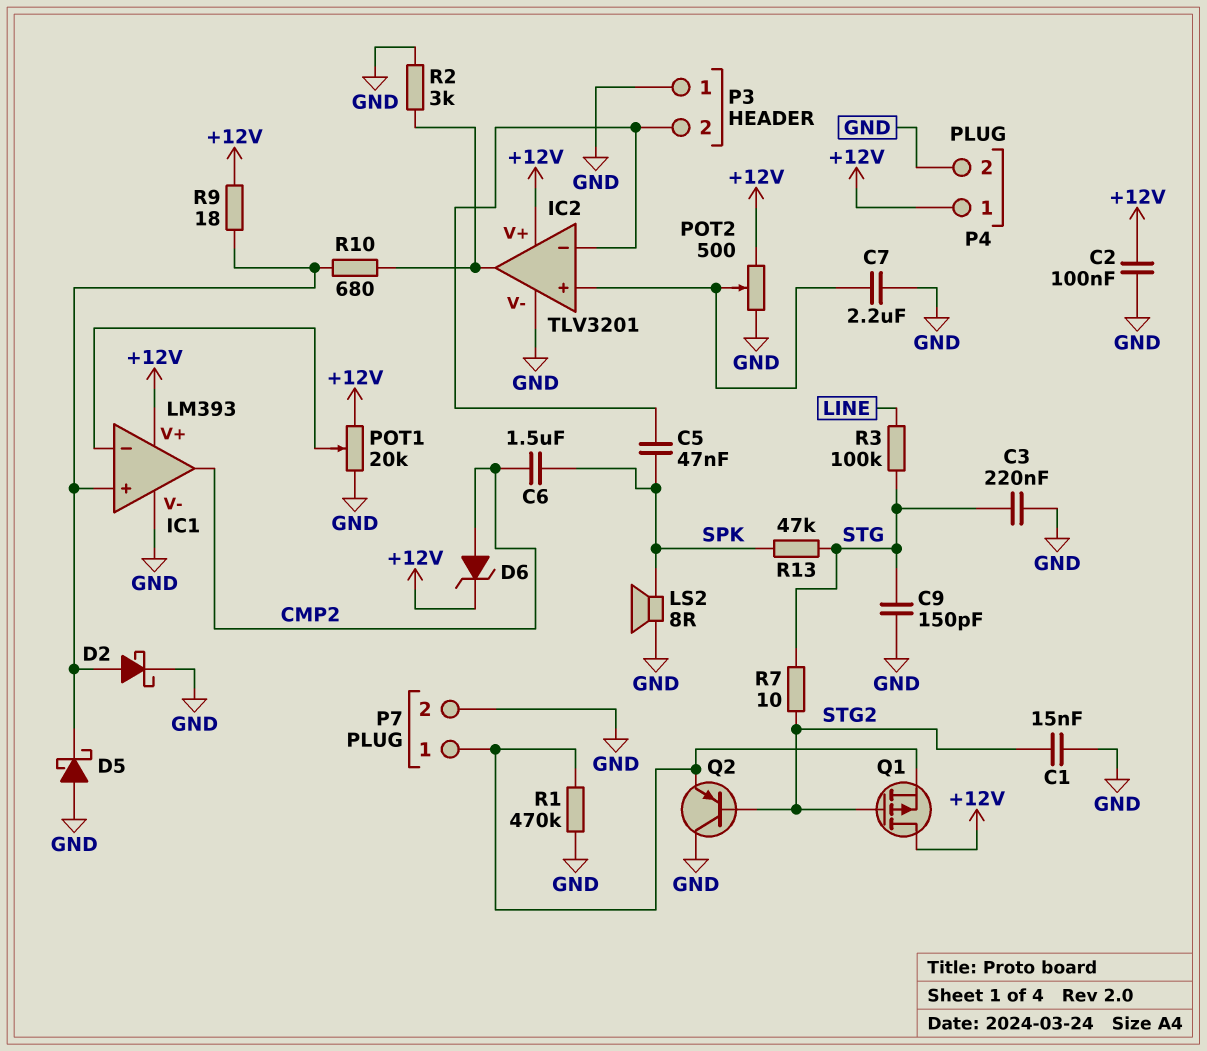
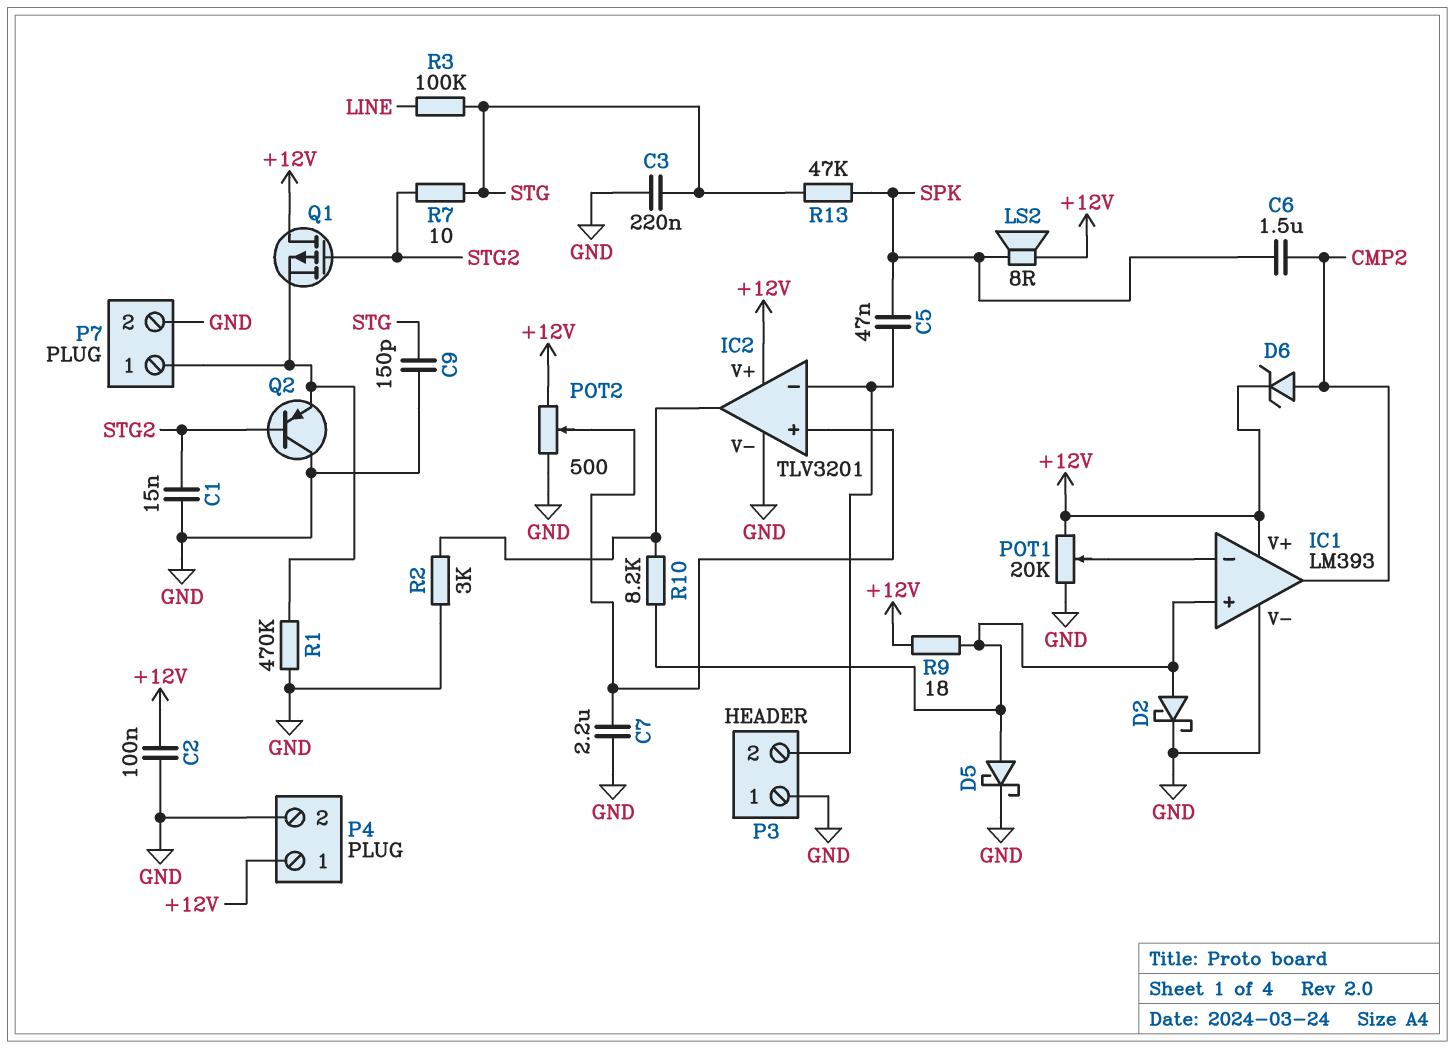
D5: schottky (A GND, K IC1/in+) -> schottky (A IC1/in+, K GND)
LS2: speaker 8R (GND, SPK) -> speaker 8R (+12V, SPK)
R10: 680 (IC1/in+, IC2/out) -> 8.2k (IC1/in+, IC2/out)

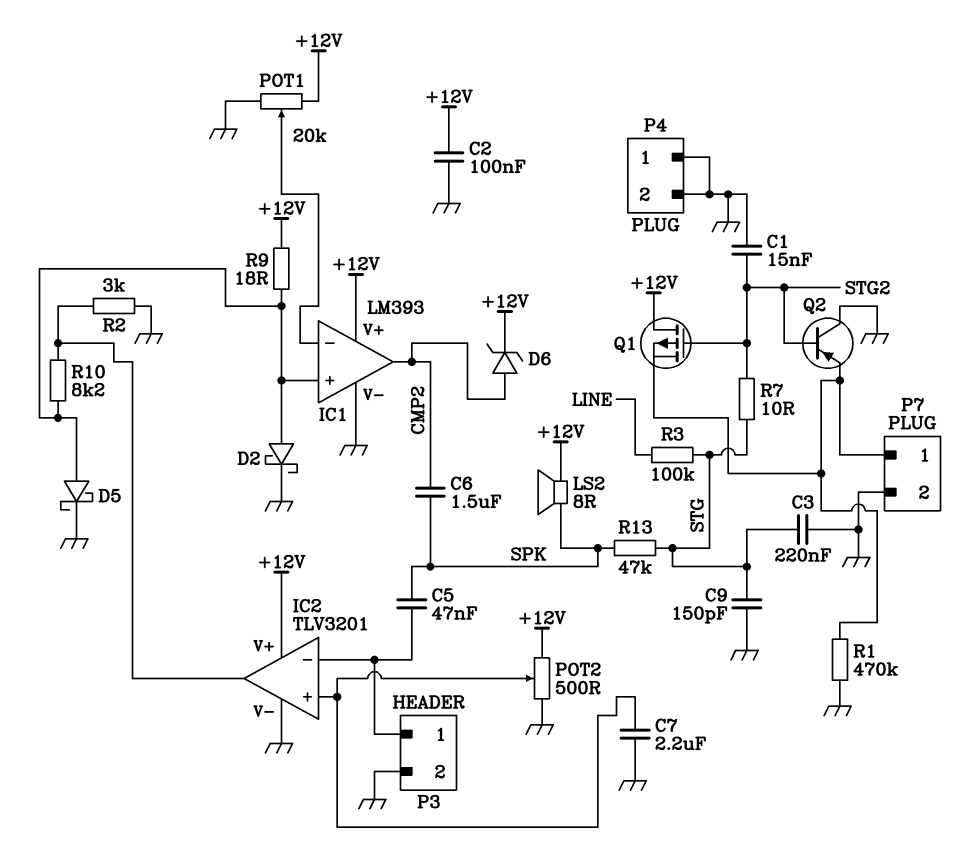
P3 pin 1: GND -> IC2/in-
P3 pin 2: IC2/in- -> GND
P4 pin 1: +12V -> GND

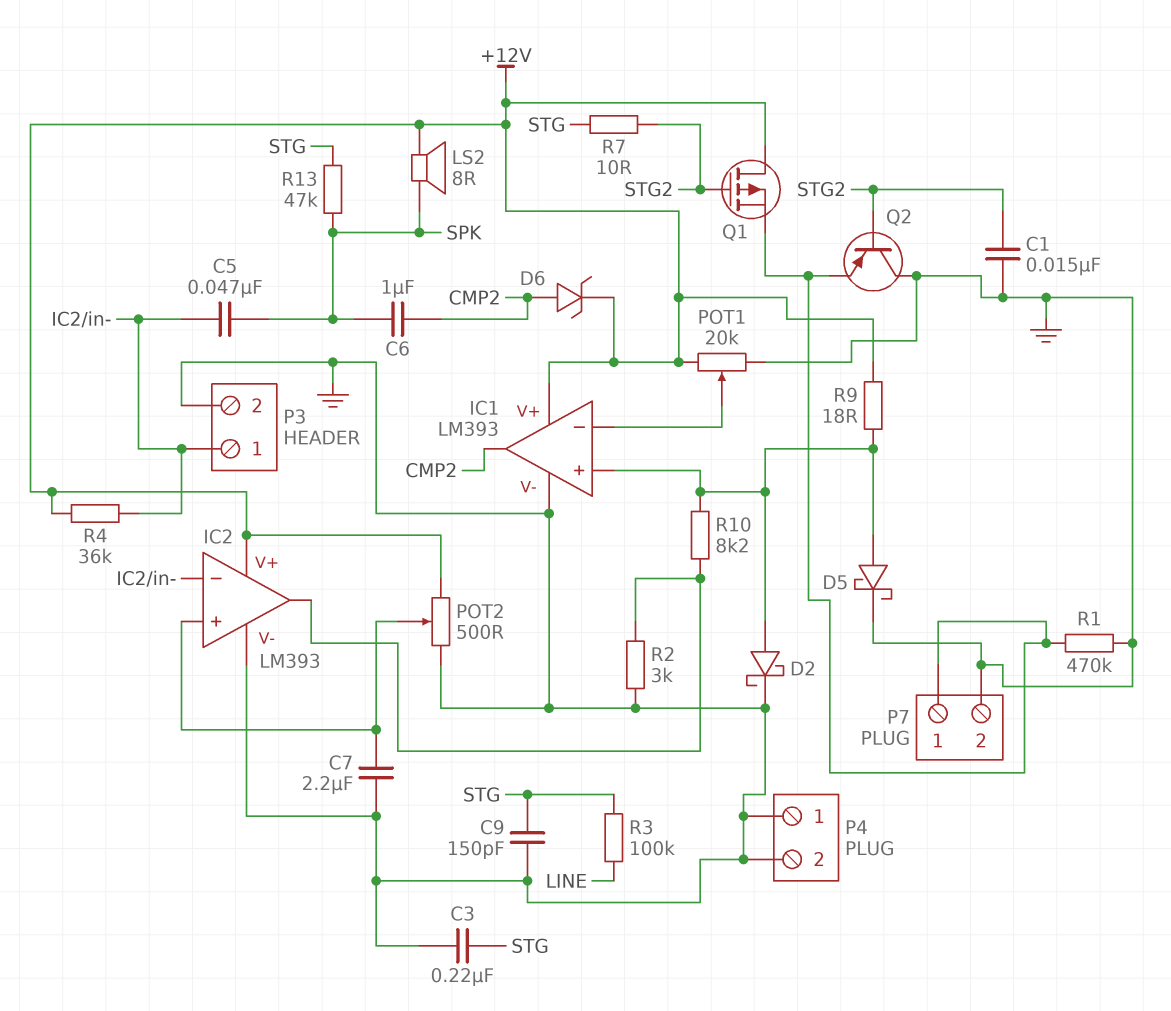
C2: 100nF (+12V, GND) -> none
C6: 1.5uF (CMP2, SPK) -> 1uF (CMP2, SPK)
IC2: TLV3201 -> LM393
R4: none -> 36k (+12V, IC2/in-)

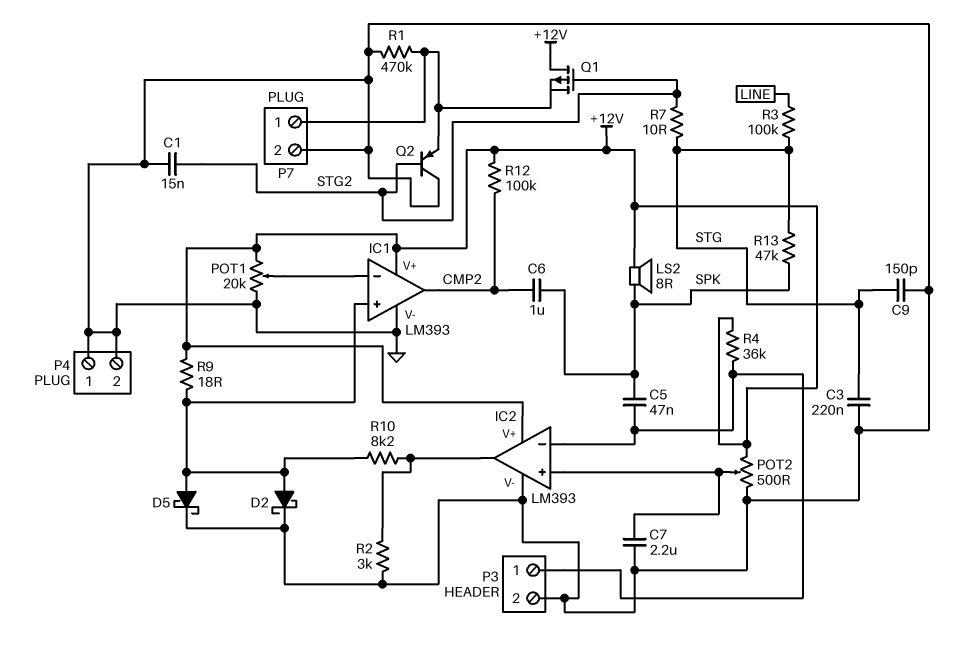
D6: zener (A CMP2, K +12V) -> none
R12: none -> 100k (+12V, CMP2)

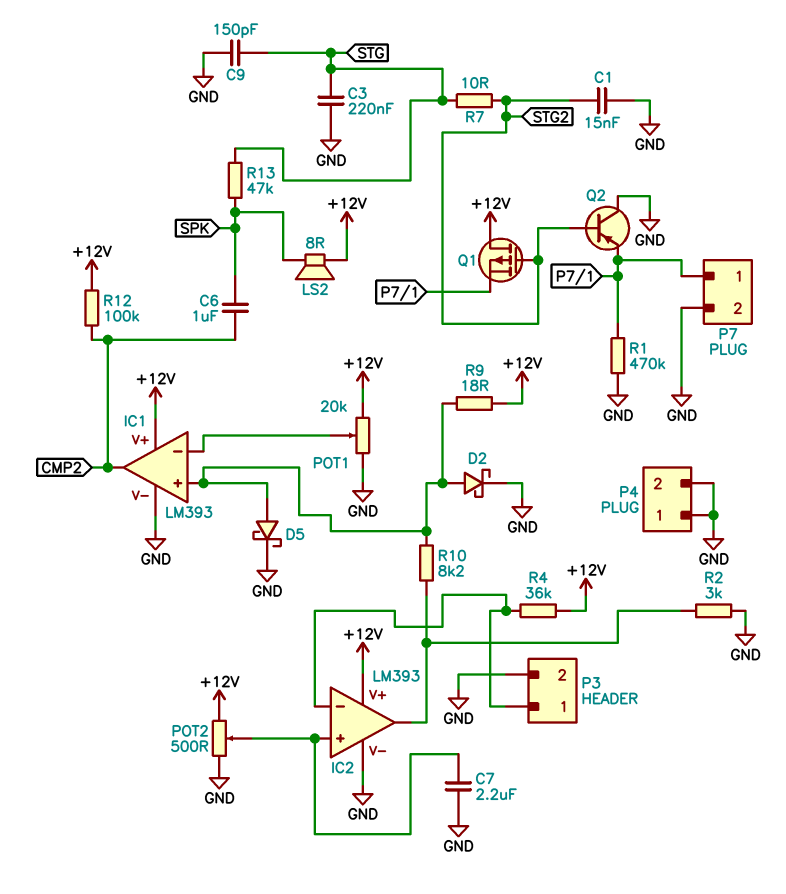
C5: 47nF (IC2/in-, SPK) -> none
R3: 100k (LINE, STG) -> none

